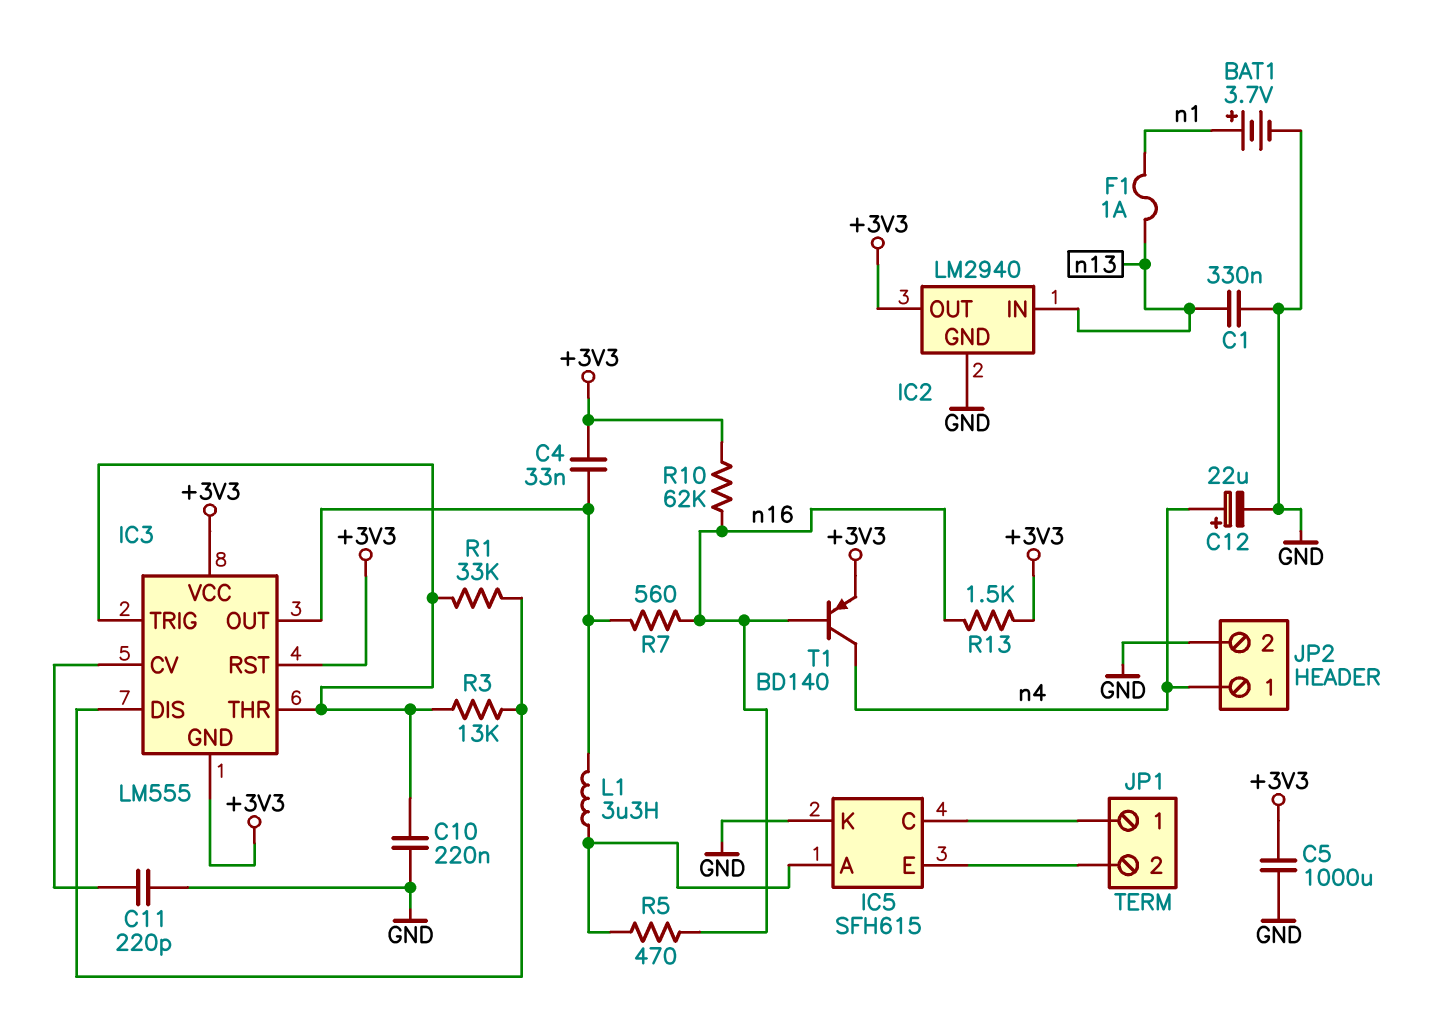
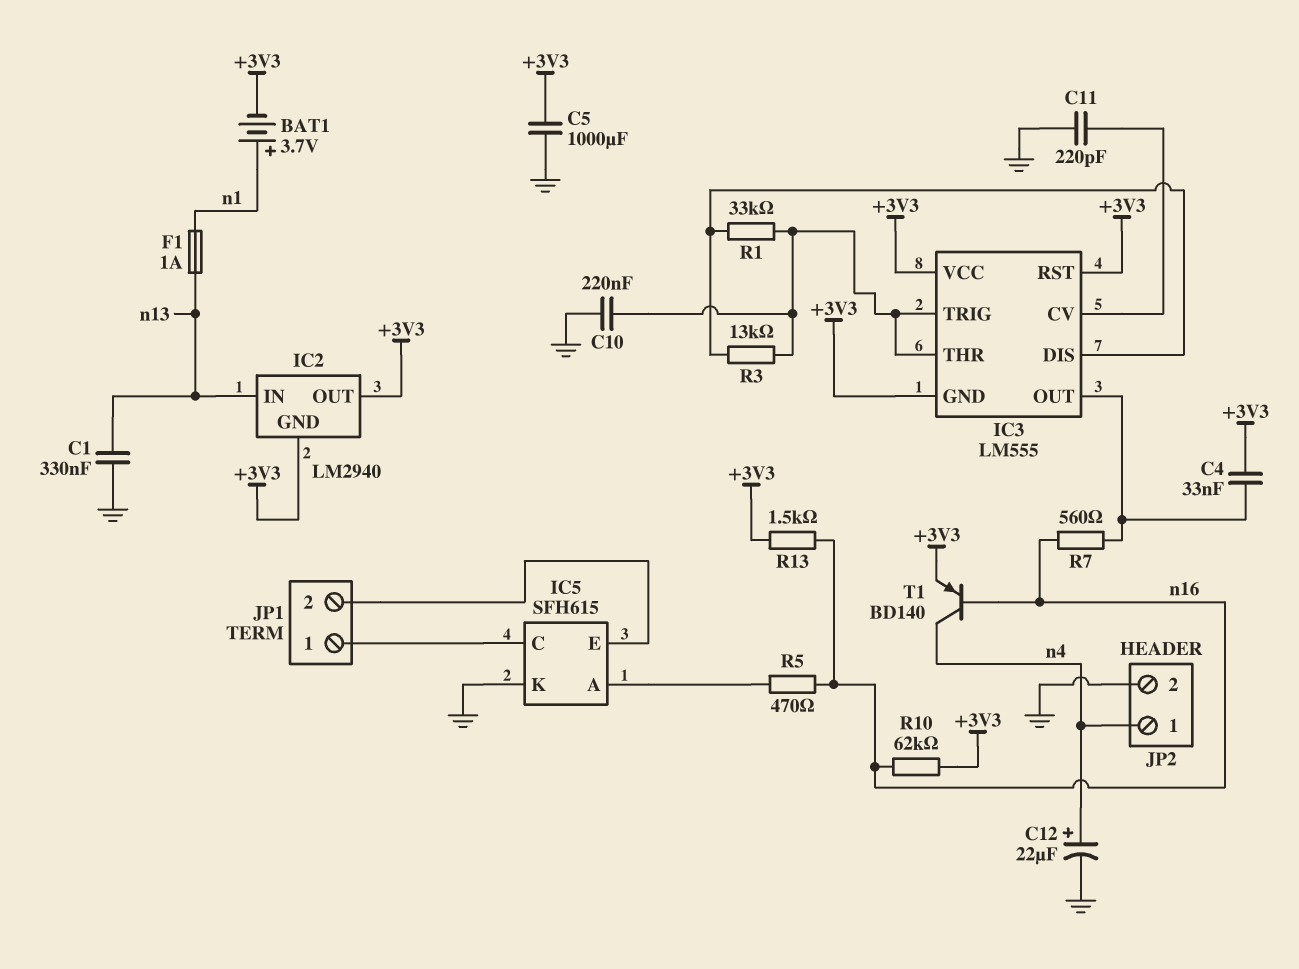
BAT1: 3.7V (plus n1, minus GND) -> 3.7V (plus n1, minus +3V3)
IC2 pin GND: GND -> +3V3
L1: 3.3uH (IC3/OUT, IC5/A) -> none

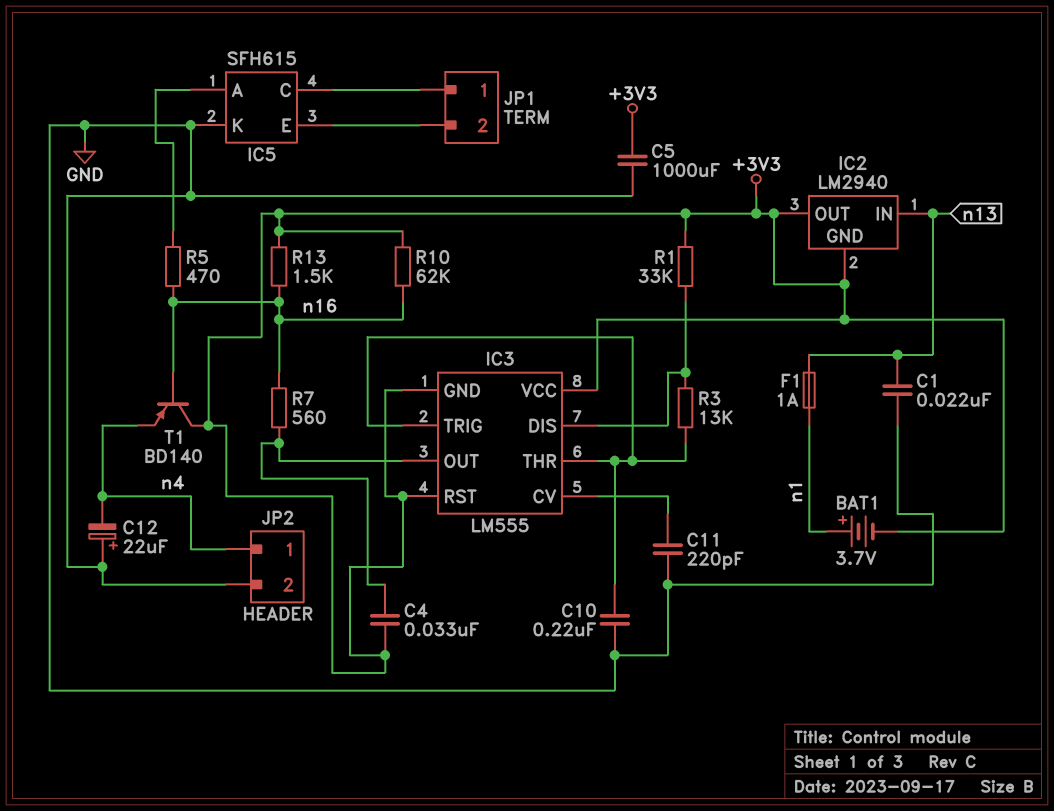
C1: 330nF (GND, n13) -> 22nF (GND, n13)
C12: 22uF (plus n4, minus GND) -> 22uF (plus GND, minus n4)
R1: 33k (IC3/DIS, IC3/THR) -> 33k (+3V3, IC3/DIS)
T1: PNP BD140 (B n16, C n4, E +3V3) -> PNP BD140 (B n16, C +3V3, E n4)

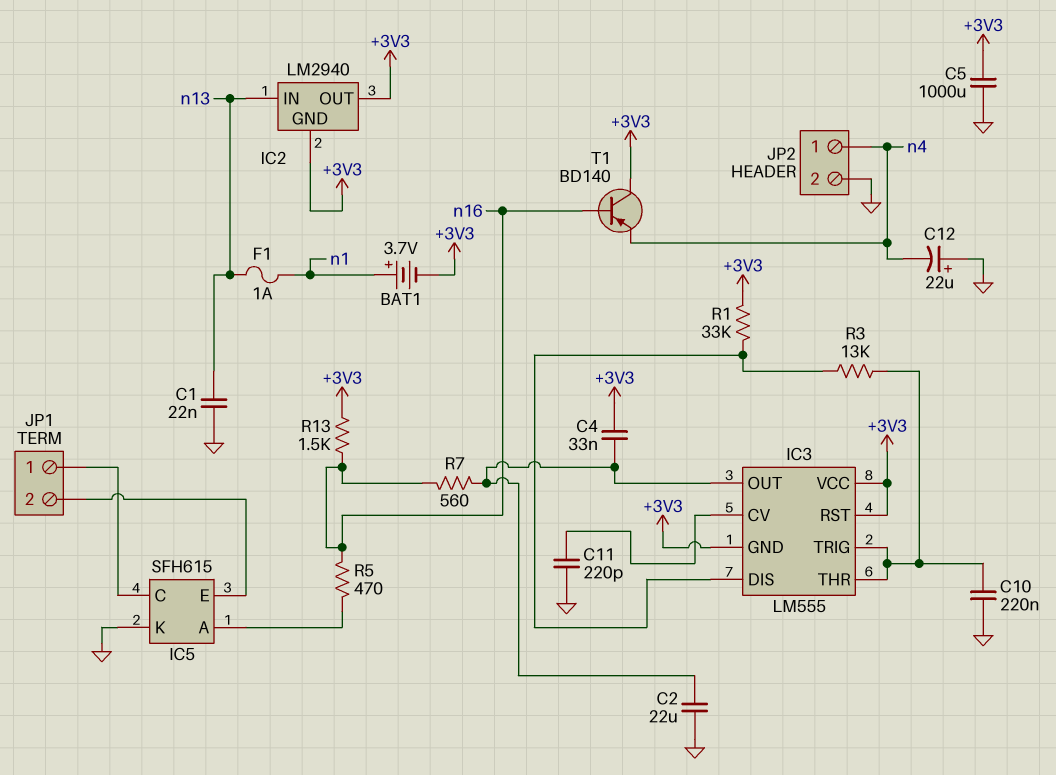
C2: none -> 22uF (GND, IC3/OUT)
R10: 62k (+3V3, n16) -> none

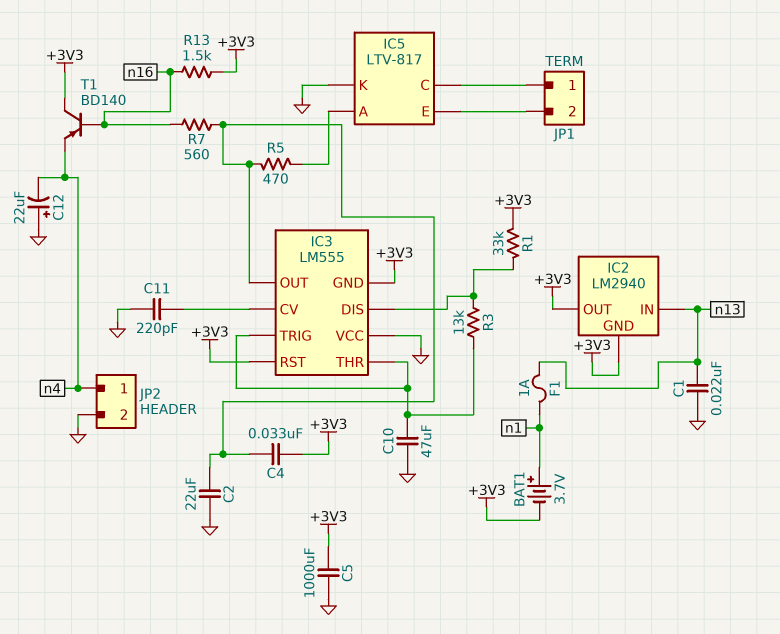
C10: 220nF (GND, IC3/THR) -> 47uF (GND, IC3/THR)
IC3 pin VCC: +3V3 -> GND
IC5: SFH615 -> LTV-817
R5: 470 (IC5/A, n16) -> 470 (IC3/OUT, IC5/A)

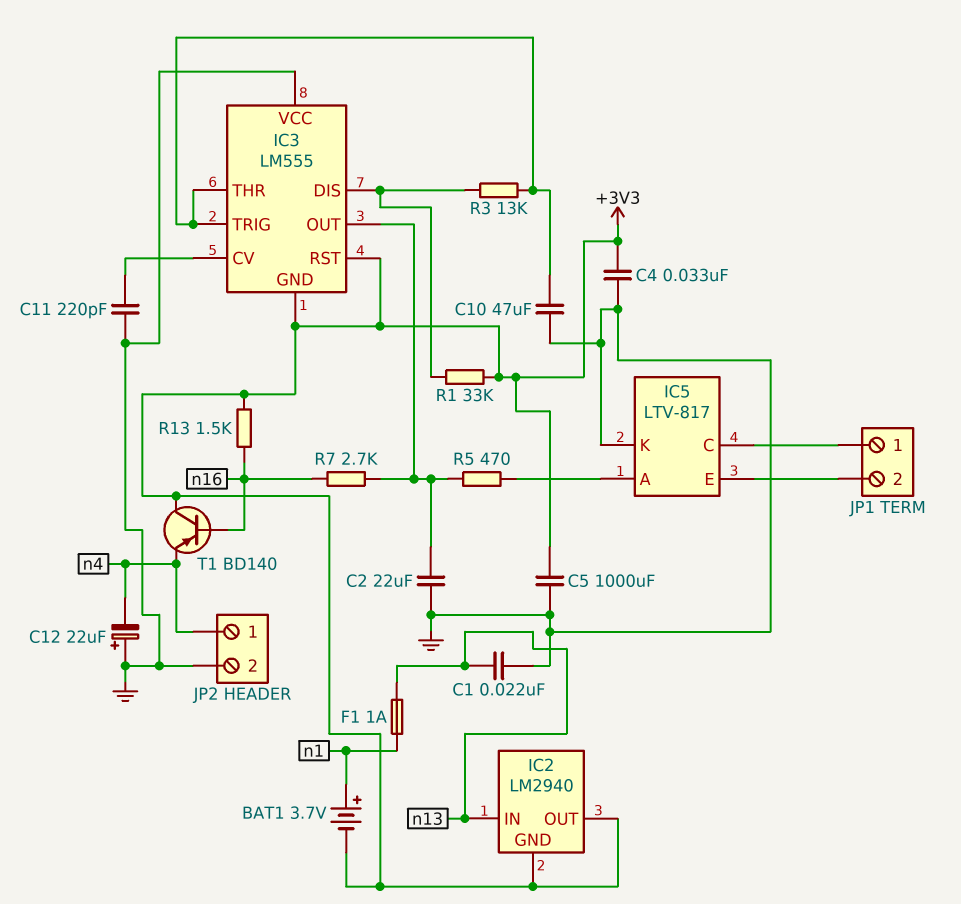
C4: 33nF (+3V3, IC3/OUT) -> 33nF (+3V3, GND)
R7: 560 (IC3/OUT, n16) -> 2.7k (IC3/OUT, n16)

